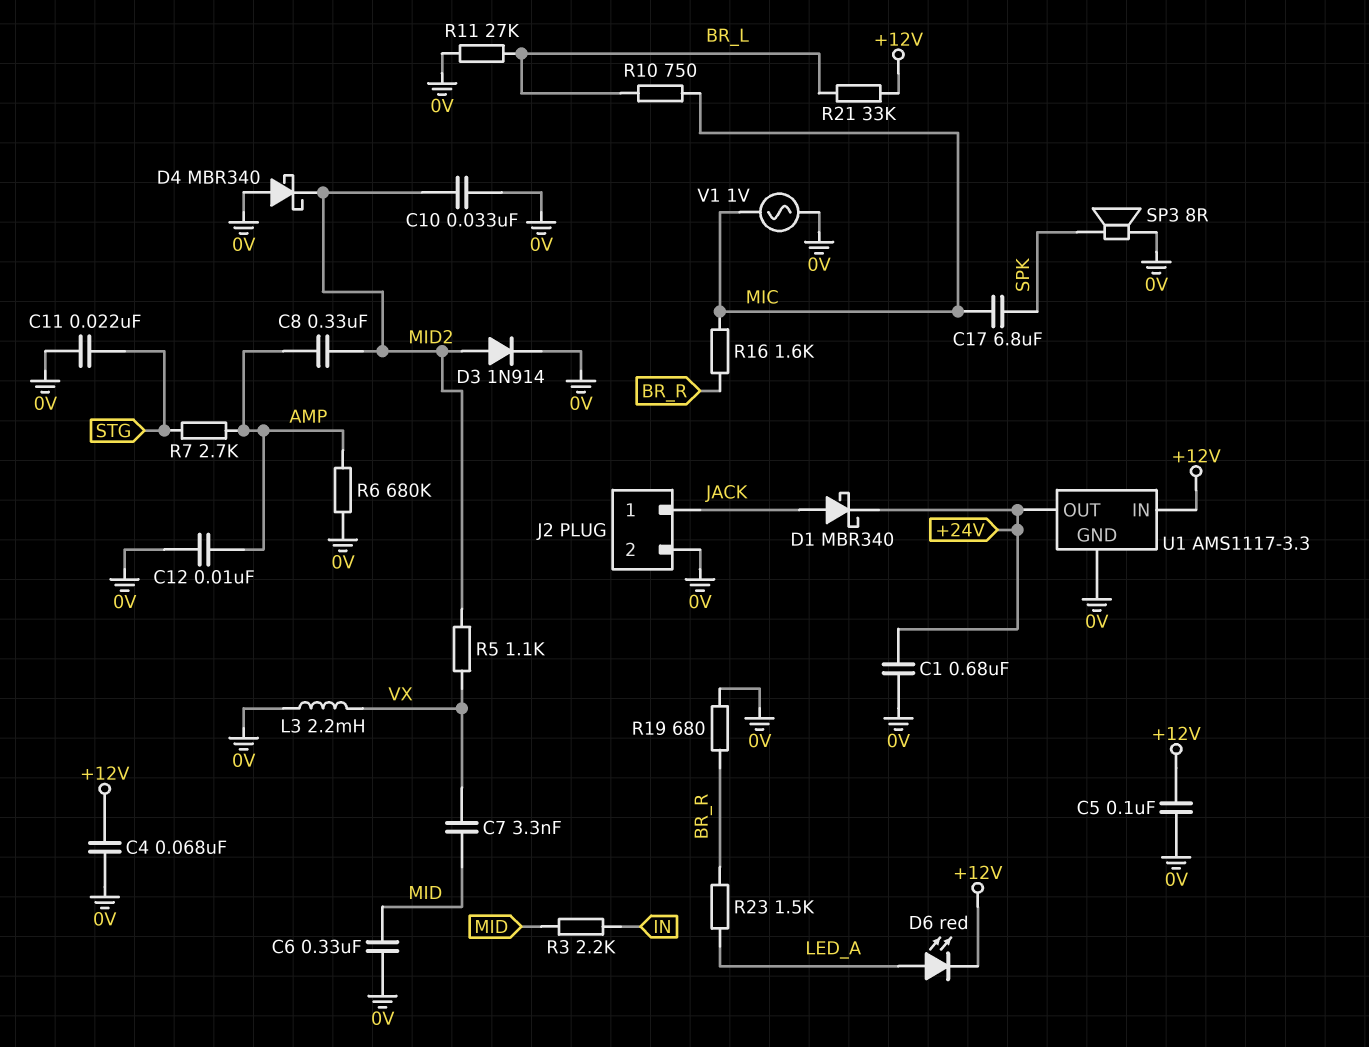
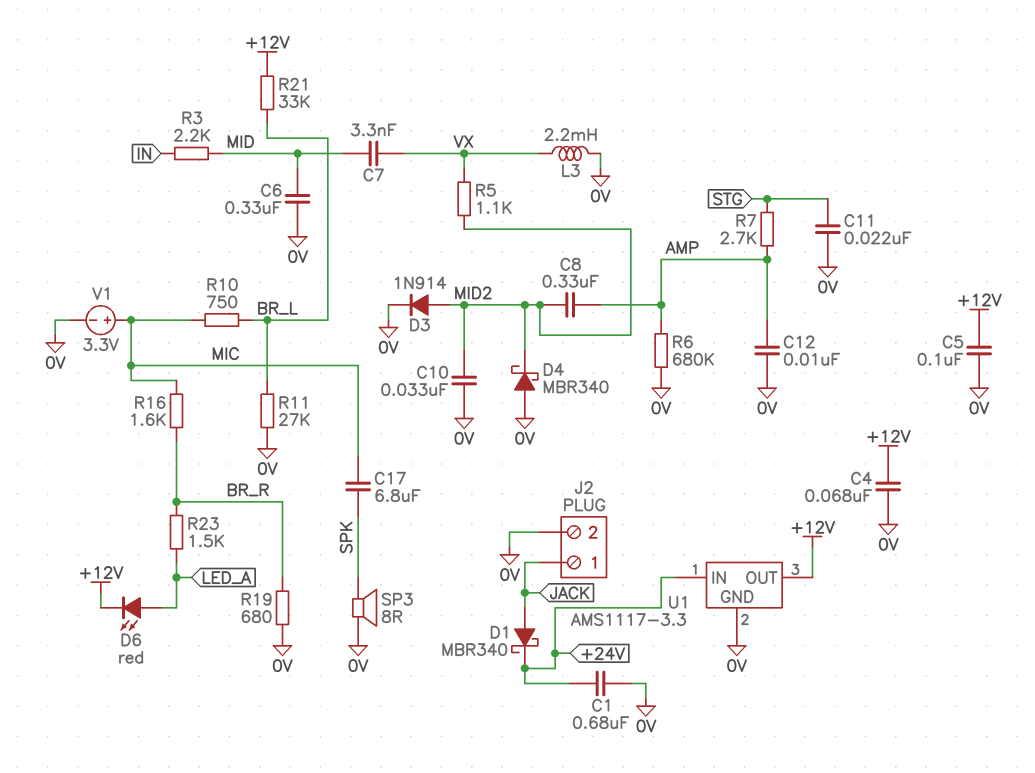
U1 pin IN: +12V -> +24V
U1 pin OUT: +24V -> +12V
V1: AC 1V (0V, MIC) -> 3.3V (plus MIC, minus 0V)

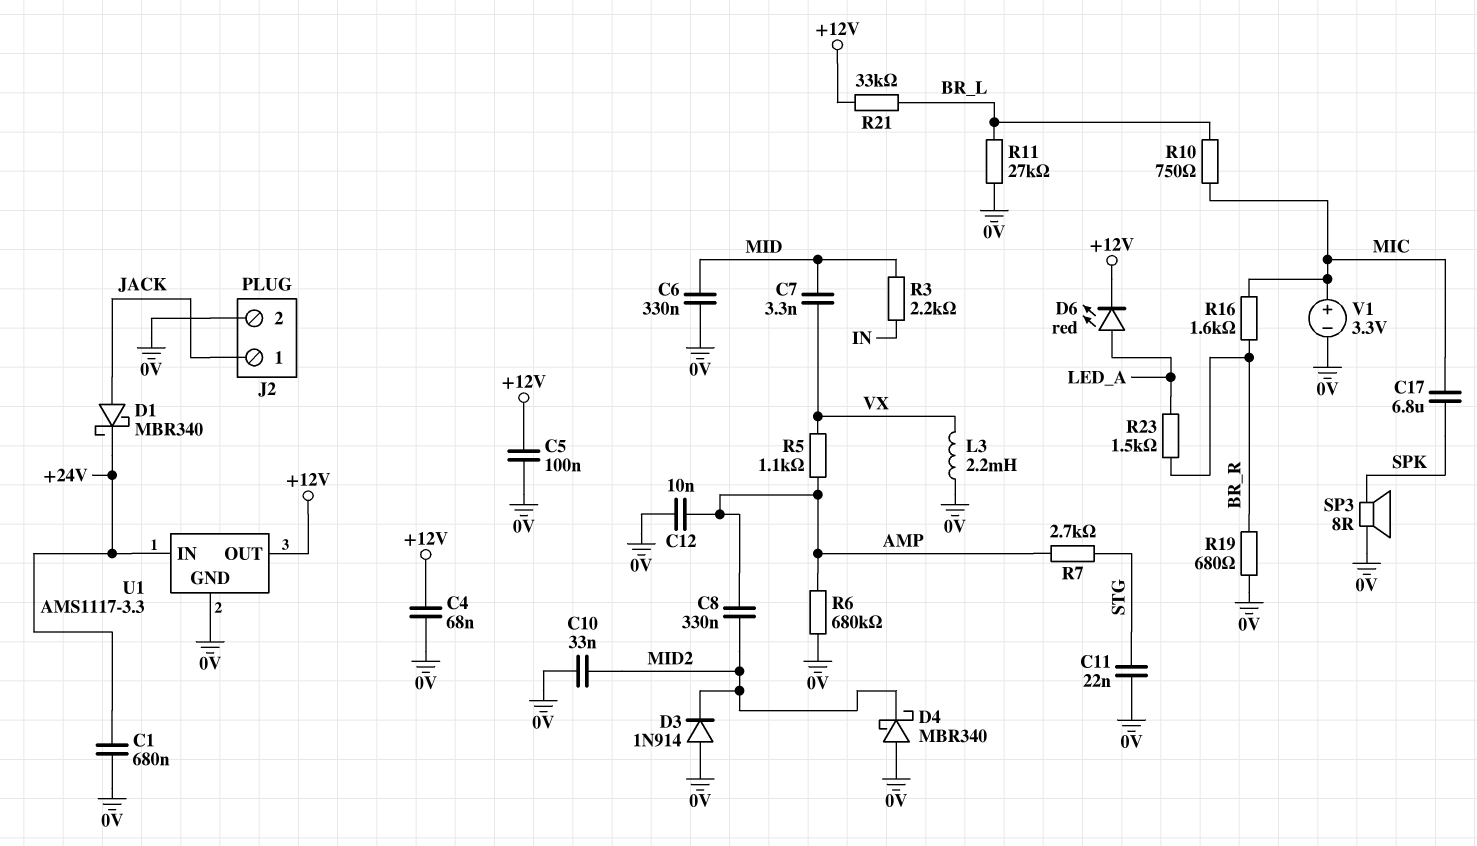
D3: diode 1N914 (A MID2, K 0V) -> diode 1N914 (A 0V, K MID2)
R5: 1.1k (MID2, VX) -> 1.1k (AMP, VX)

